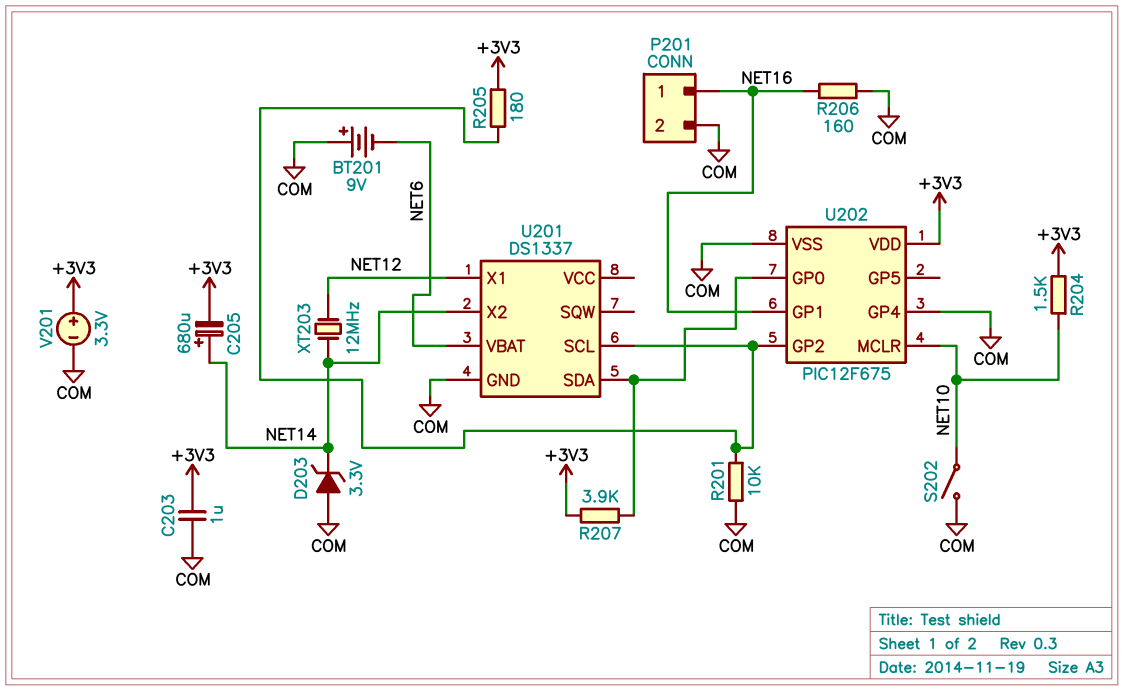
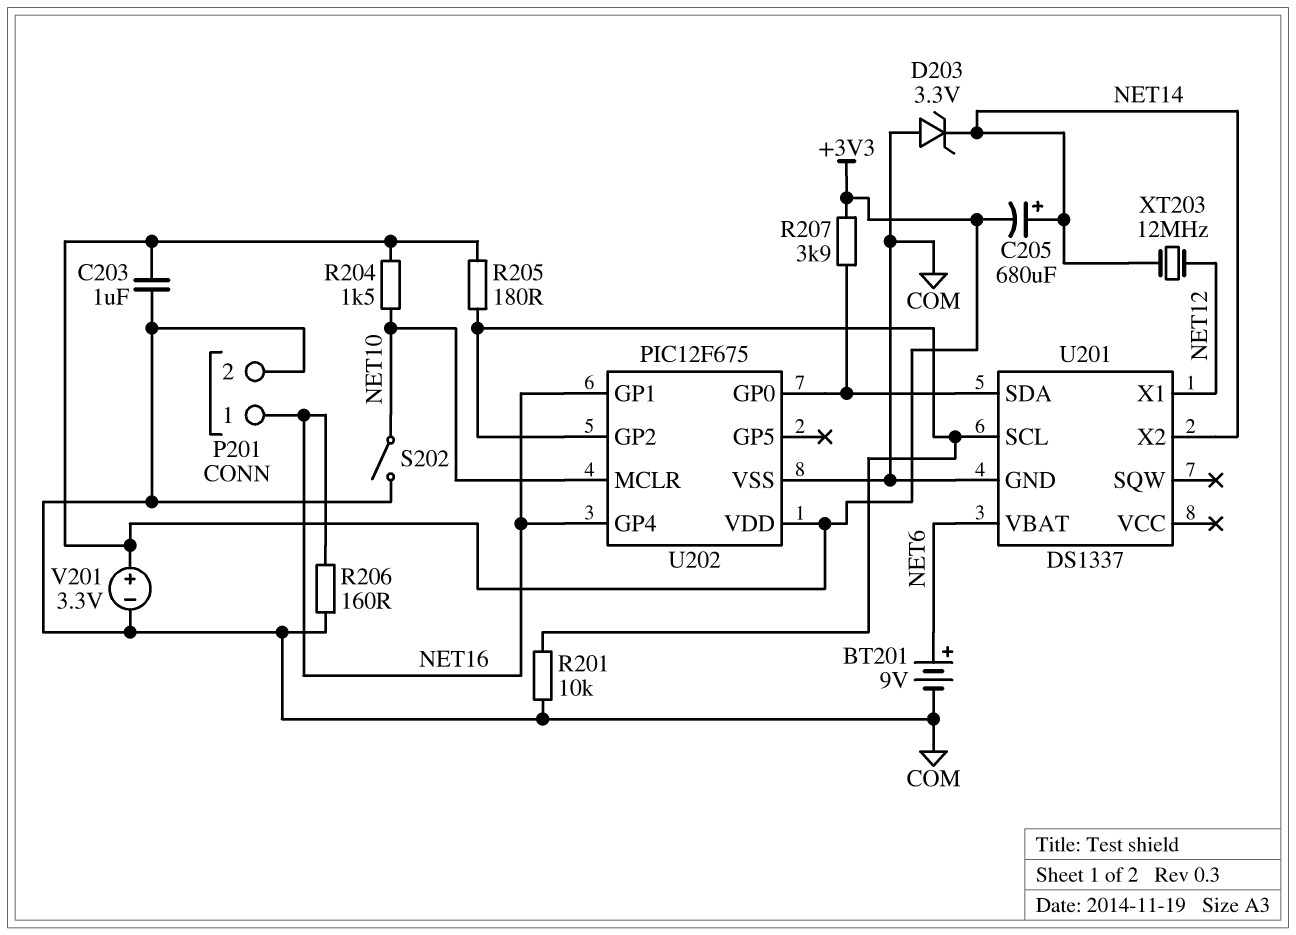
BT201: 9V (plus COM, minus NET6) -> 9V (plus NET6, minus COM)
U202 pin GP4: COM -> NET16

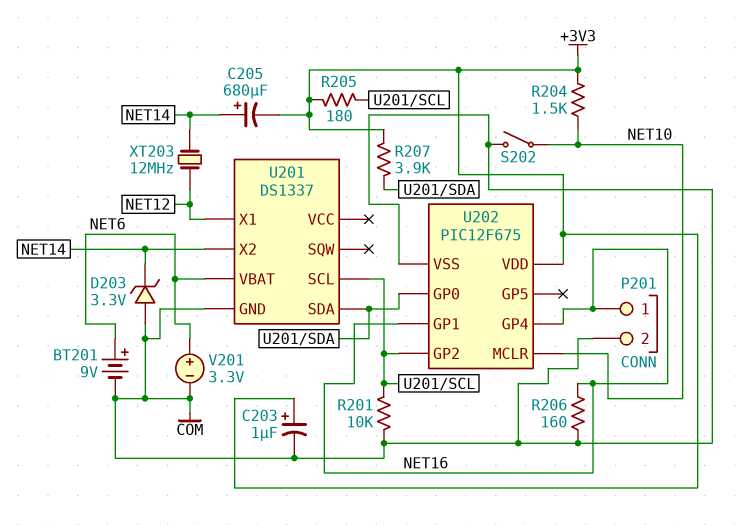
C203: 1uF (+3V3, COM) -> 1uF (plus +3V3, minus COM)
V201: 3.3V (plus +3V3, minus COM) -> 3.3V (plus NET6, minus COM)

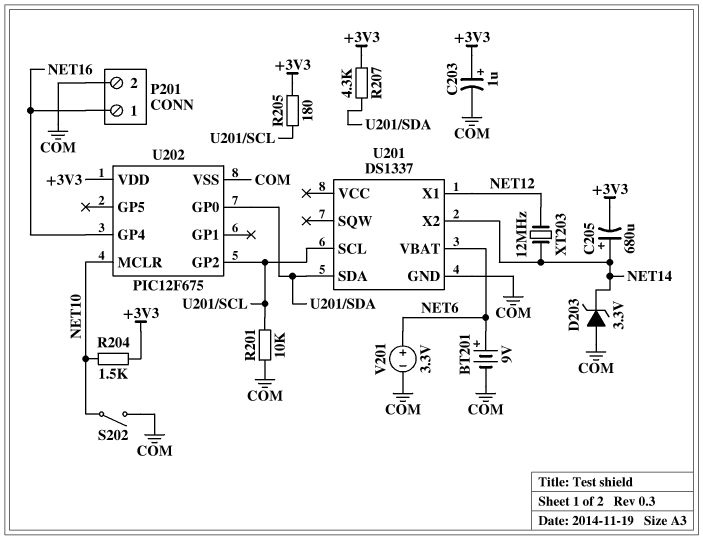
R206: 160 (COM, NET16) -> none
R207: 3.9k (+3V3, U201/SDA) -> 4.3k (+3V3, U201/SDA)
U202 pin GP1: NET16 -> none

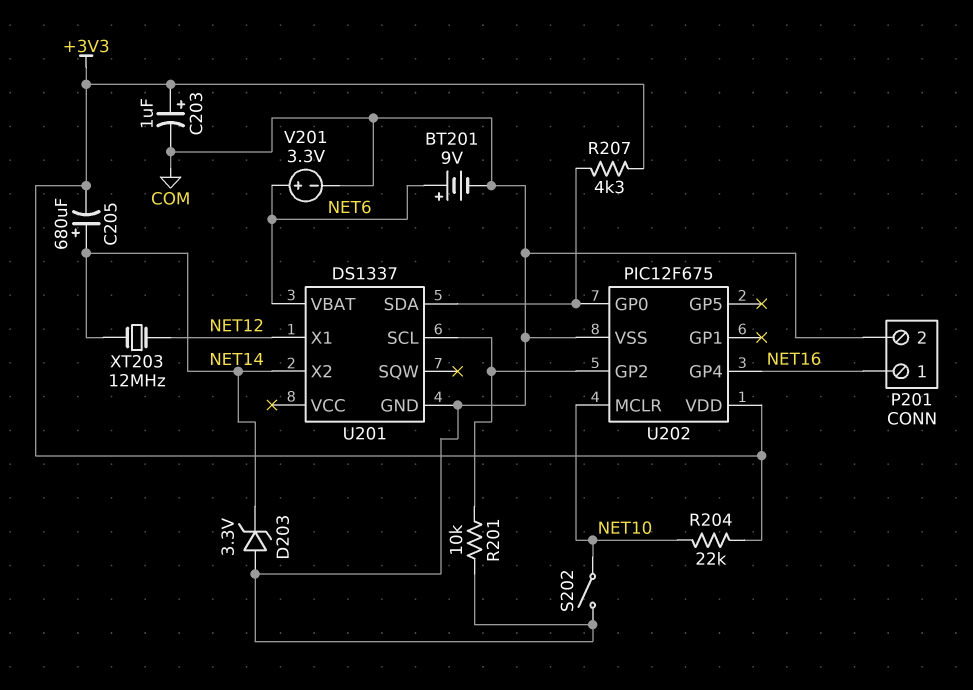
R204: 1.5k (+3V3, NET10) -> 22k (+3V3, NET10)
R205: 180 (+3V3, U201/SCL) -> none

